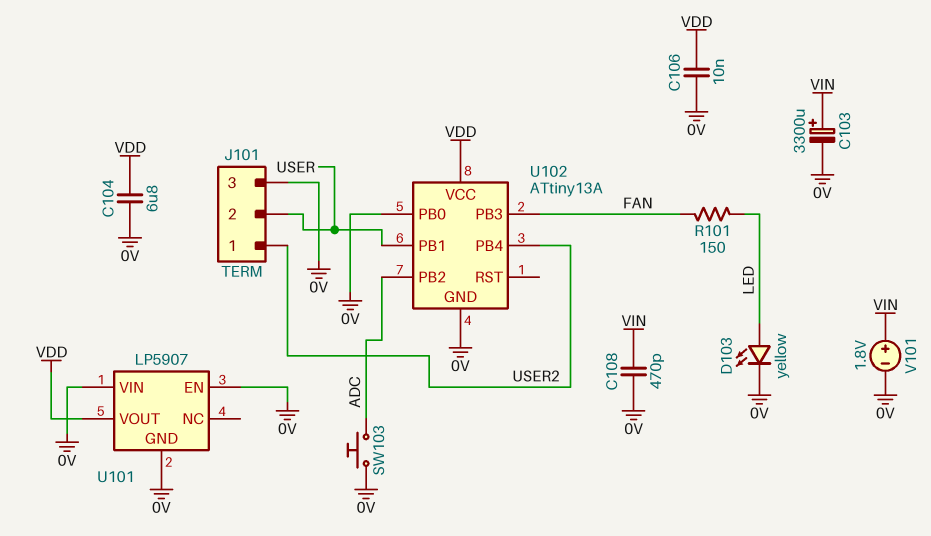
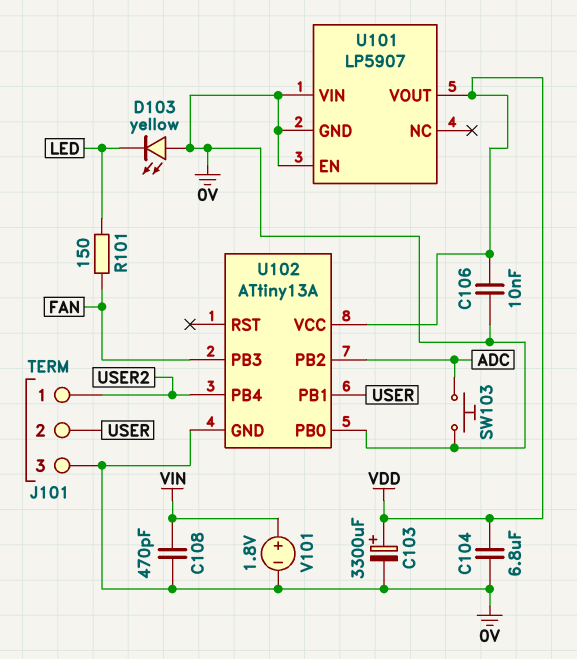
C103: 3300uF (plus VIN, minus 0V) -> 3300uF (plus VDD, minus 0V)
D103: LED yellow (A LED, K 0V) -> LED yellow (A 0V, K LED)

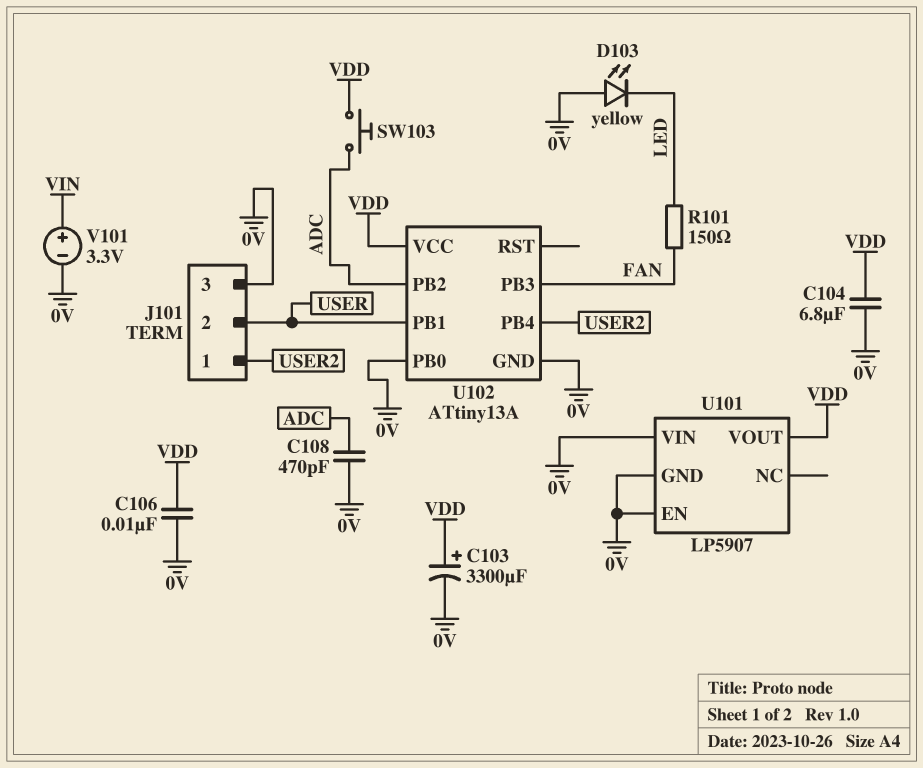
C108: 470pF (0V, VIN) -> 470pF (0V, ADC)
SW103: button (0V, ADC) -> button (ADC, VDD)
V101: 1.8V (plus VIN, minus 0V) -> 3.3V (plus VIN, minus 0V)

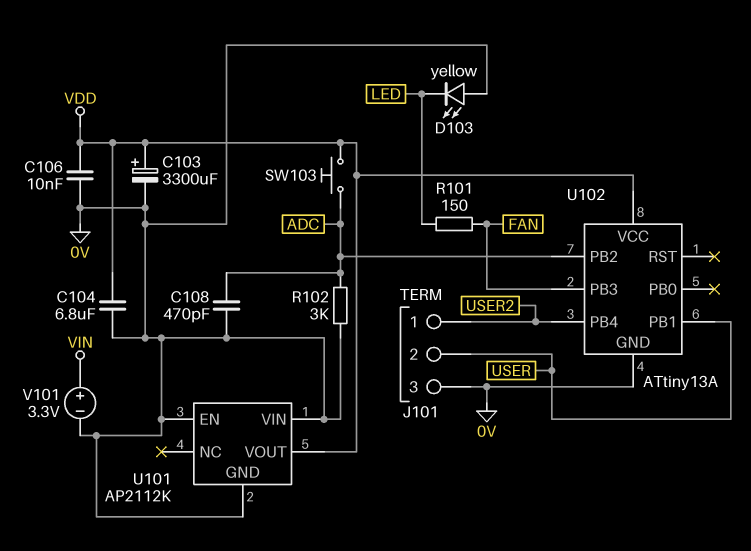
R102: none -> 3k (0V, ADC)
U101: LP5907 -> AP2112K
U102 pin PB0: 0V -> none

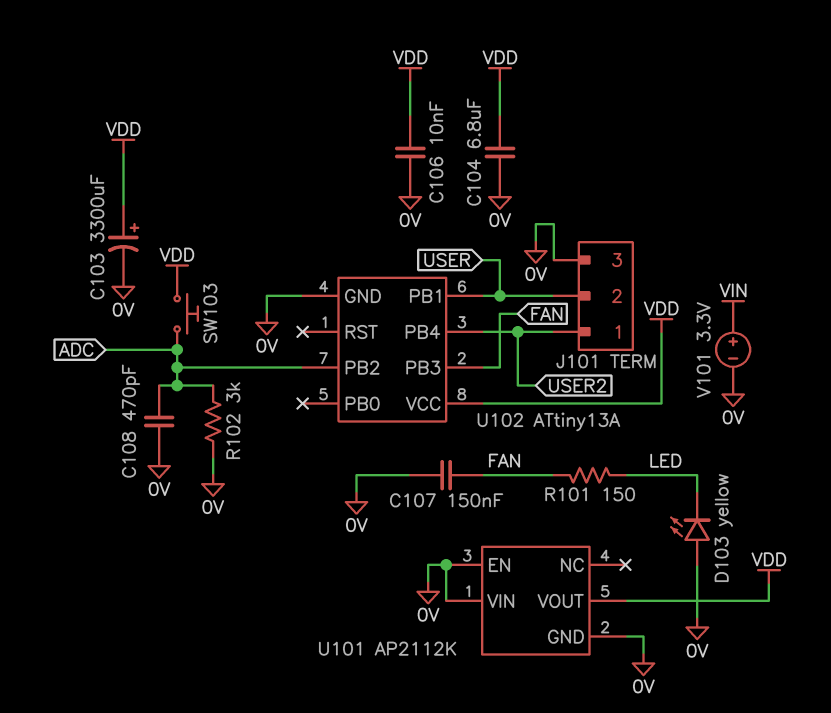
C107: none -> 150nF (0V, FAN)

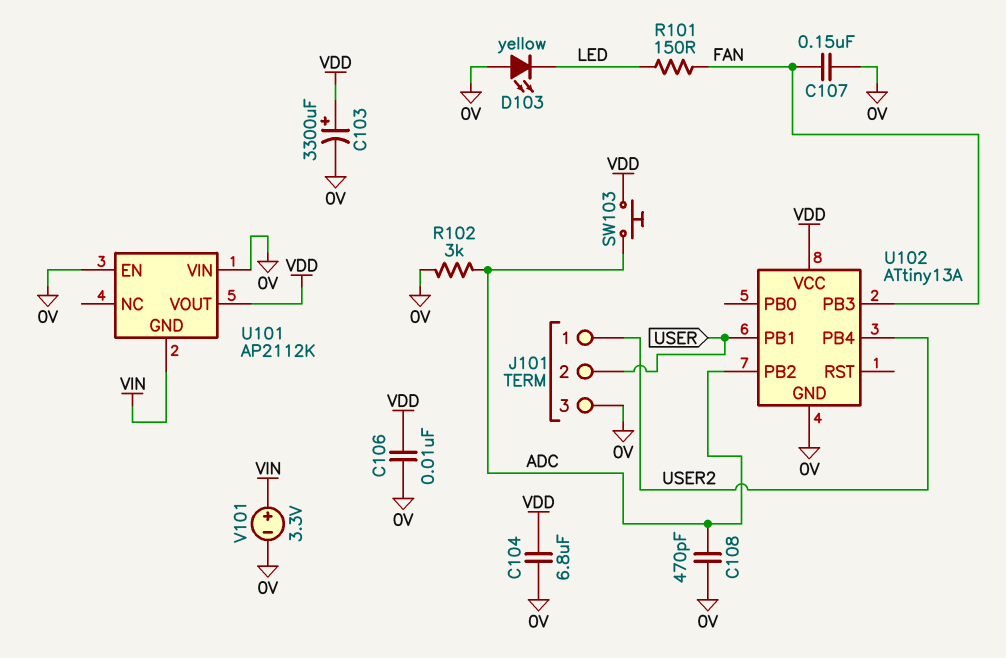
U101 pin GND: 0V -> VIN

